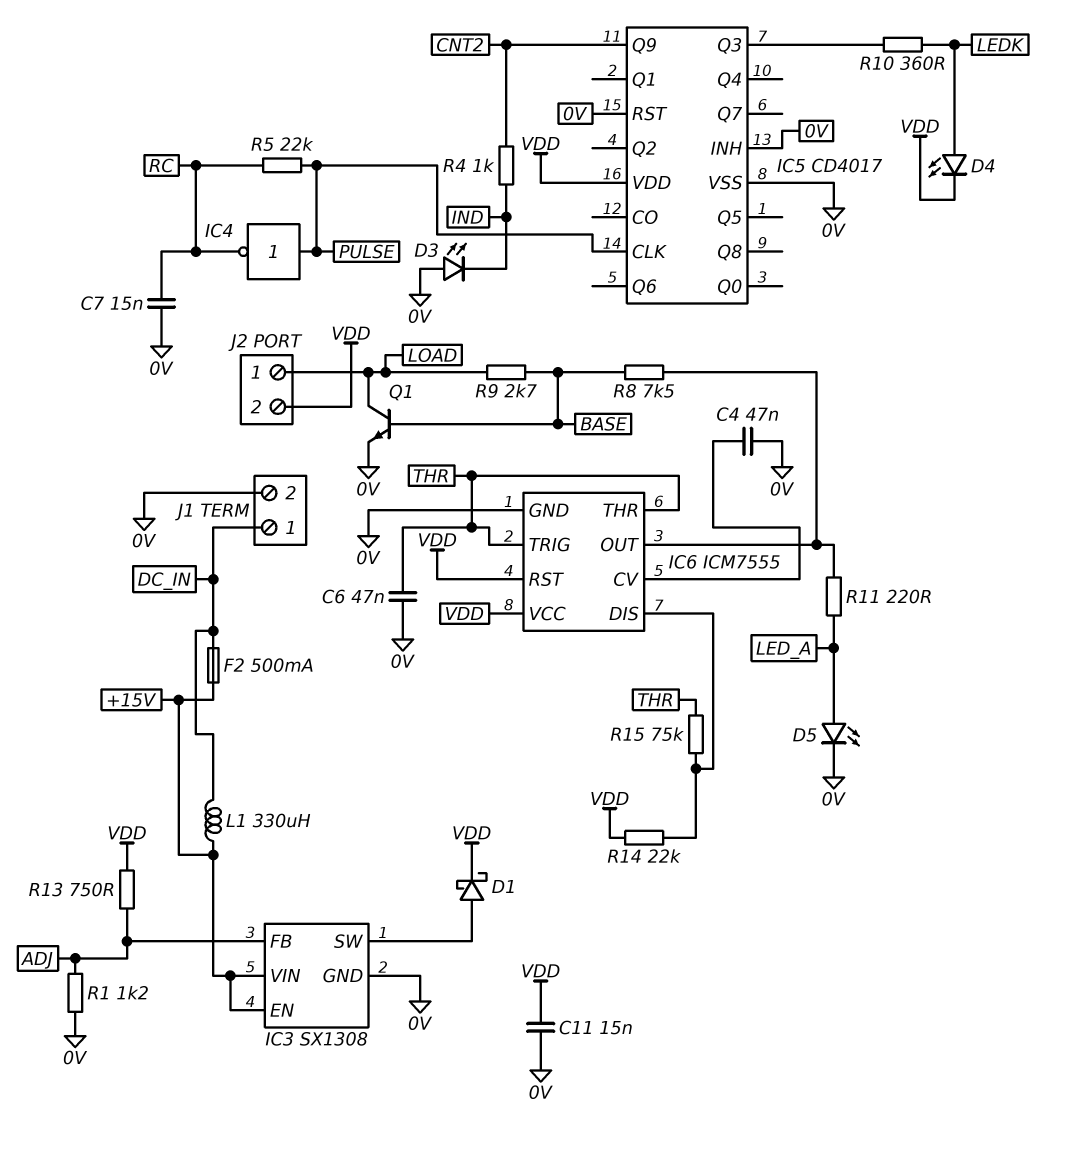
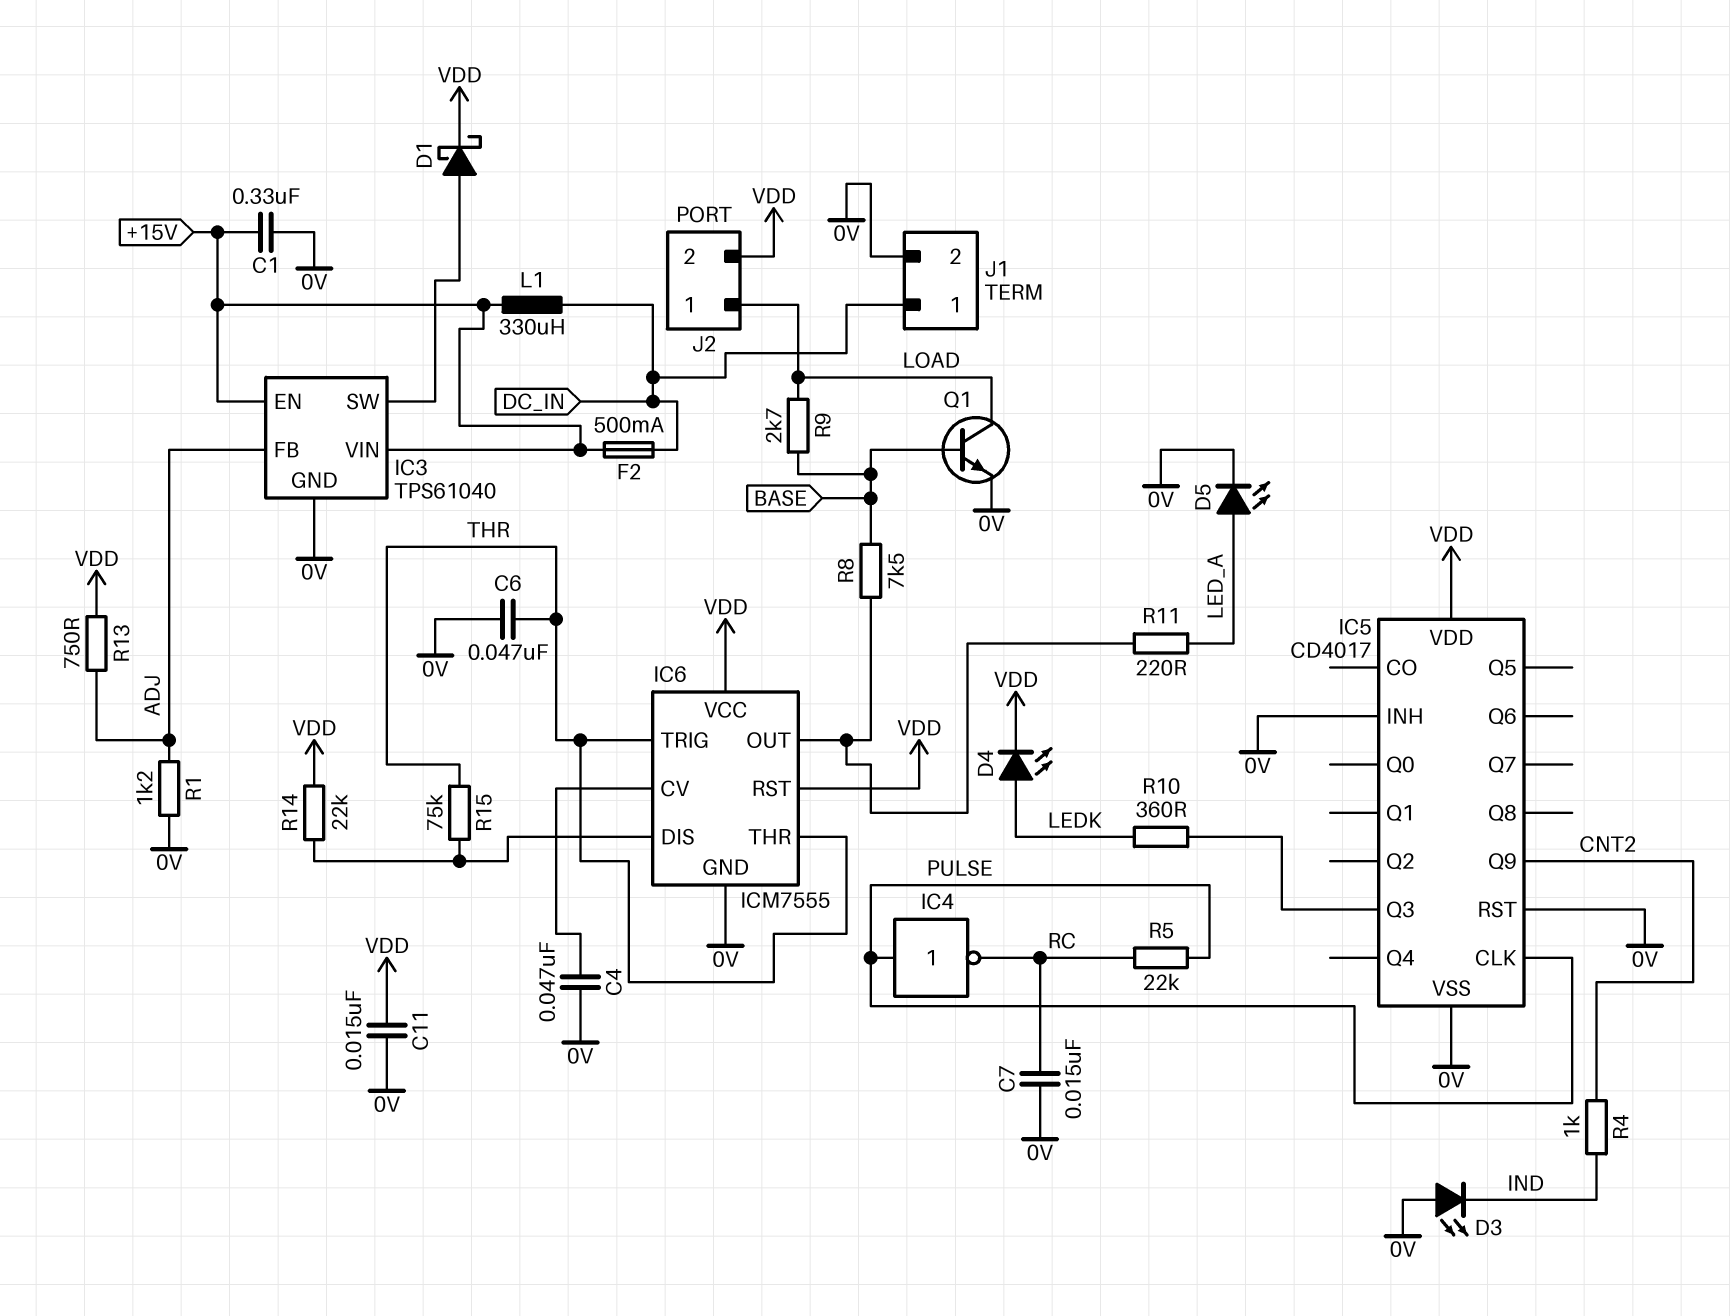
C1: none -> 330nF (+15V, 0V)
IC3: SX1308 -> TPS61040

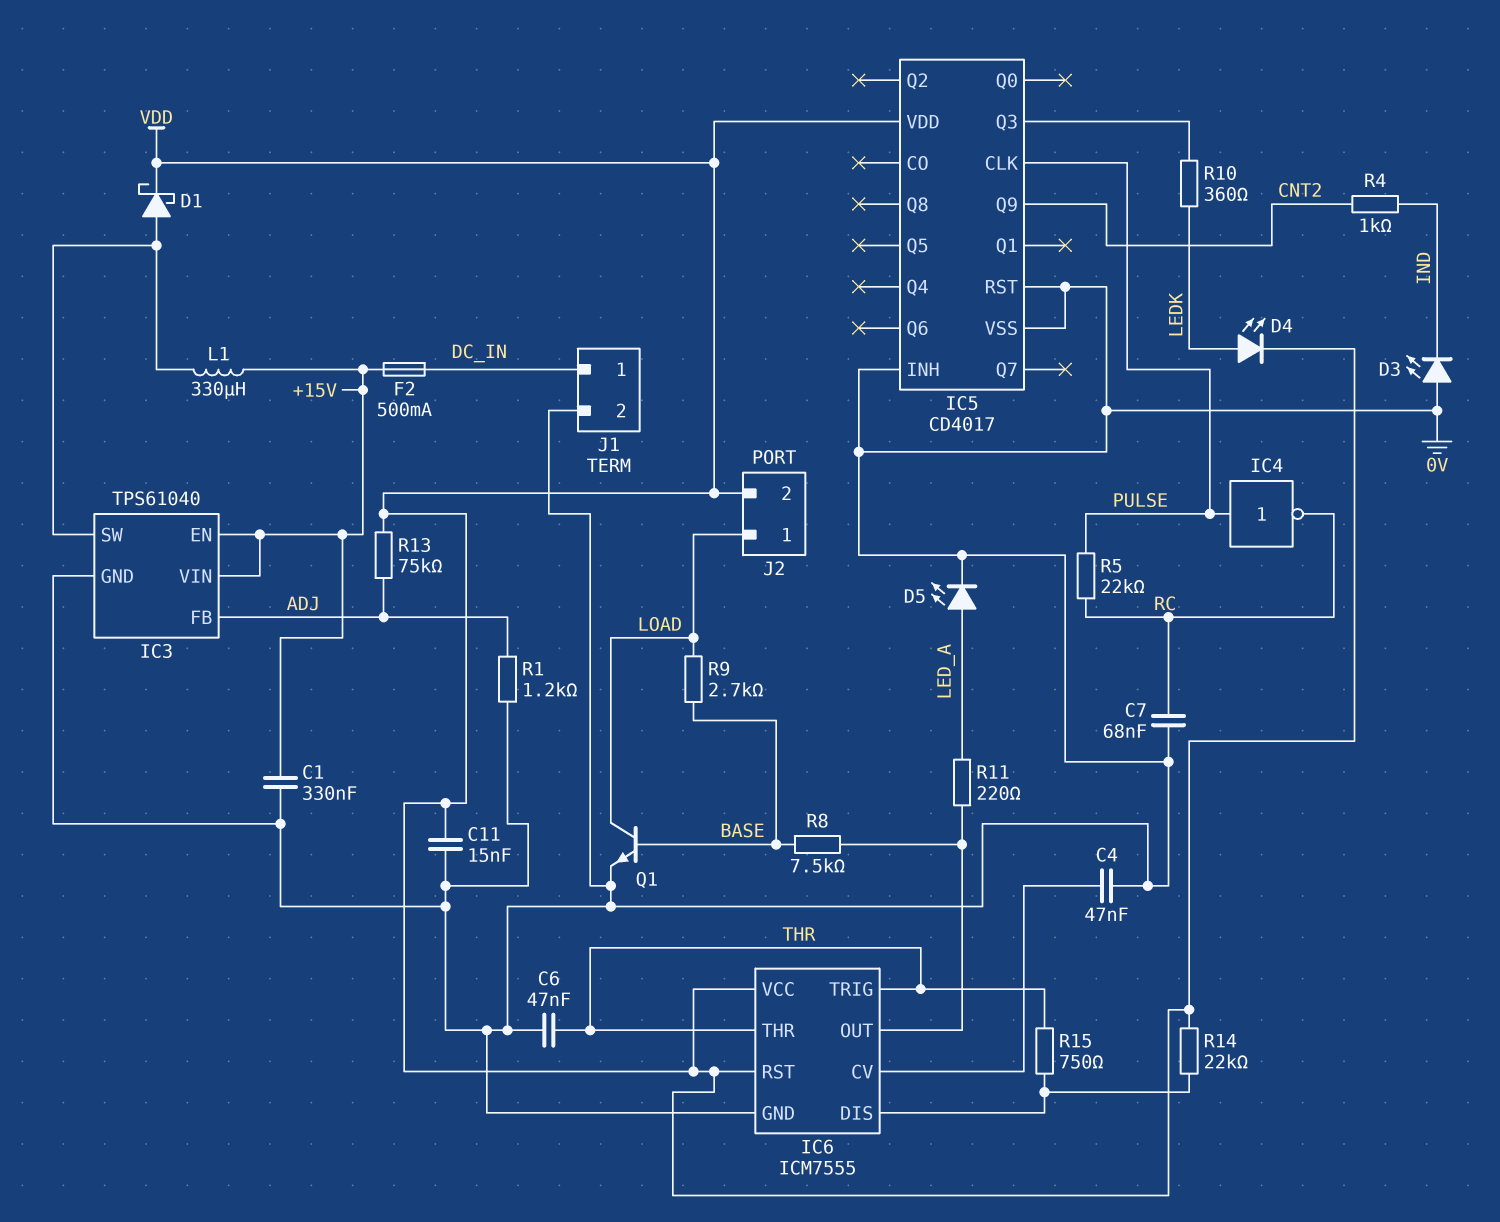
C7: 15nF (0V, RC) -> 68nF (0V, RC)
L1: 330uH (+15V, DC_IN) -> 330uH (+15V, IC3/SW)
R13: 750 (ADJ, VDD) -> 75k (ADJ, VDD)
R15: 75k (IC6/DIS, THR) -> 750 (IC6/DIS, THR)

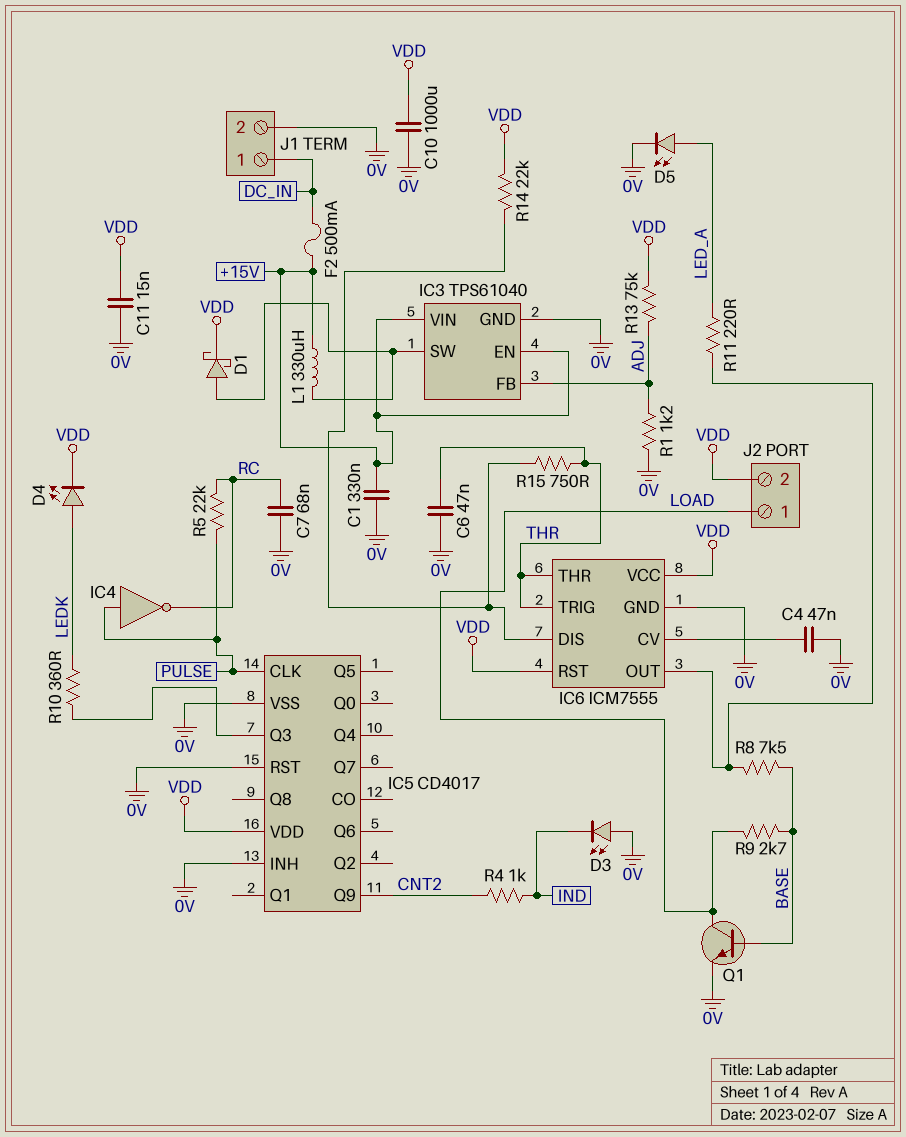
C10: none -> 1000uF (0V, VDD)

